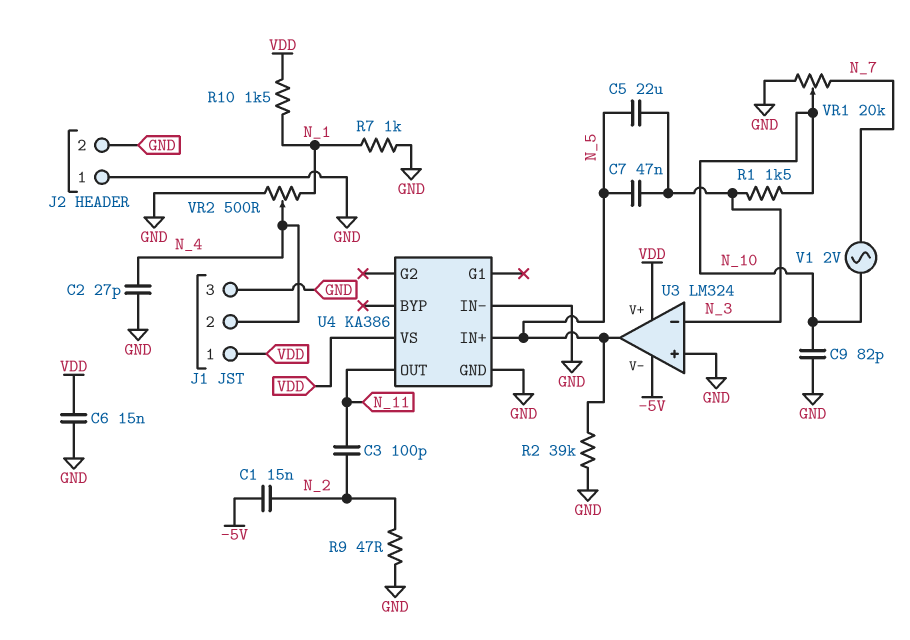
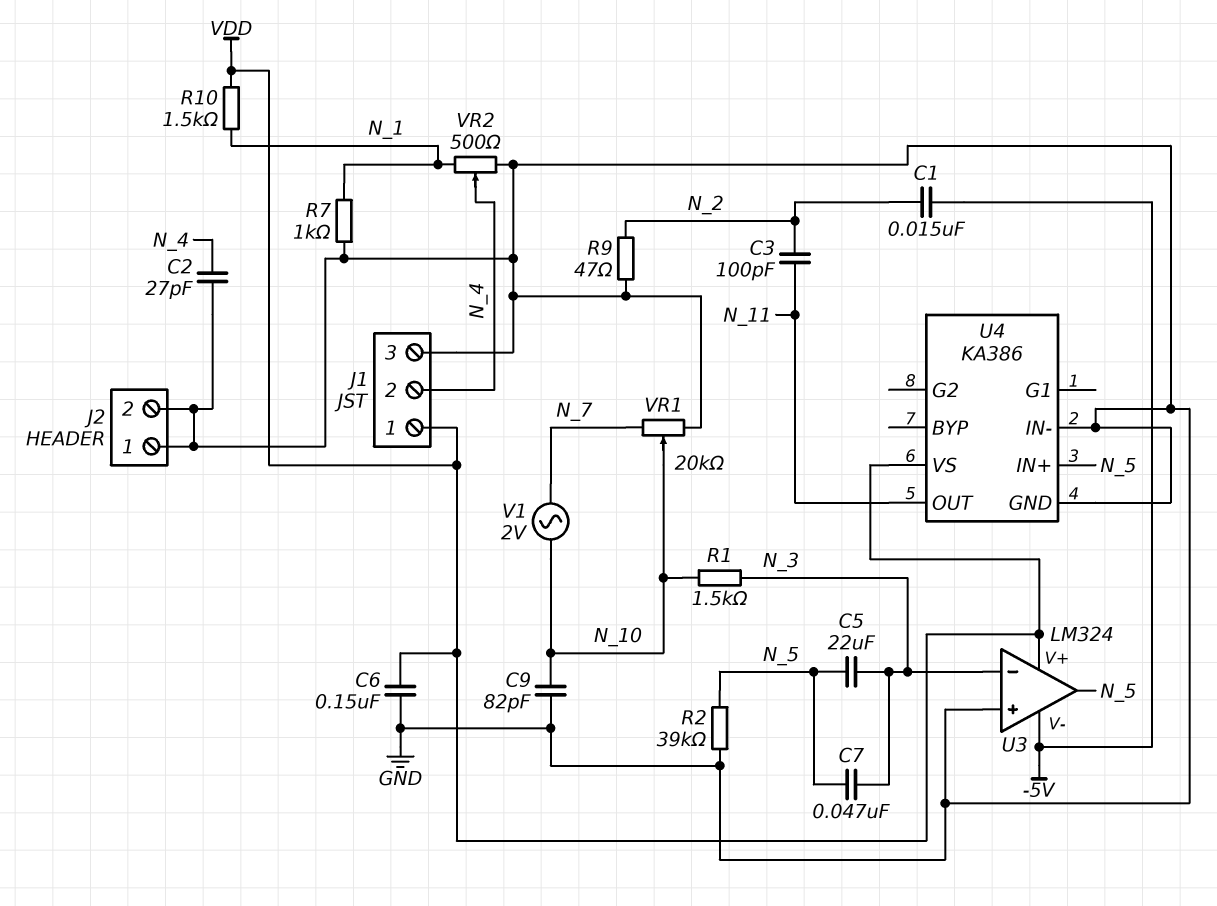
C6: 15nF (GND, VDD) -> 150nF (GND, VDD)

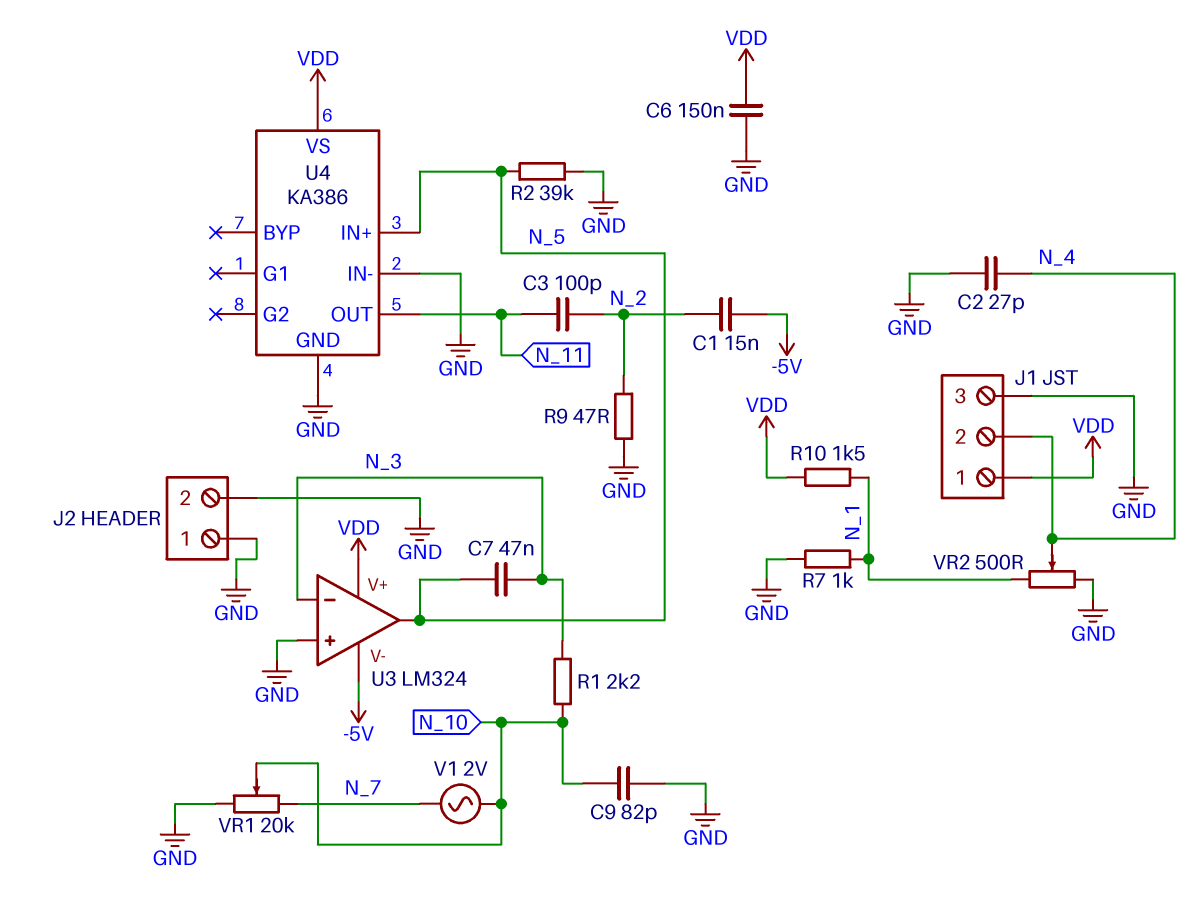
C5: 22uF (N_3, N_5) -> none
R1: 1.5k (N_3, N_10) -> 2.2k (N_3, N_10)

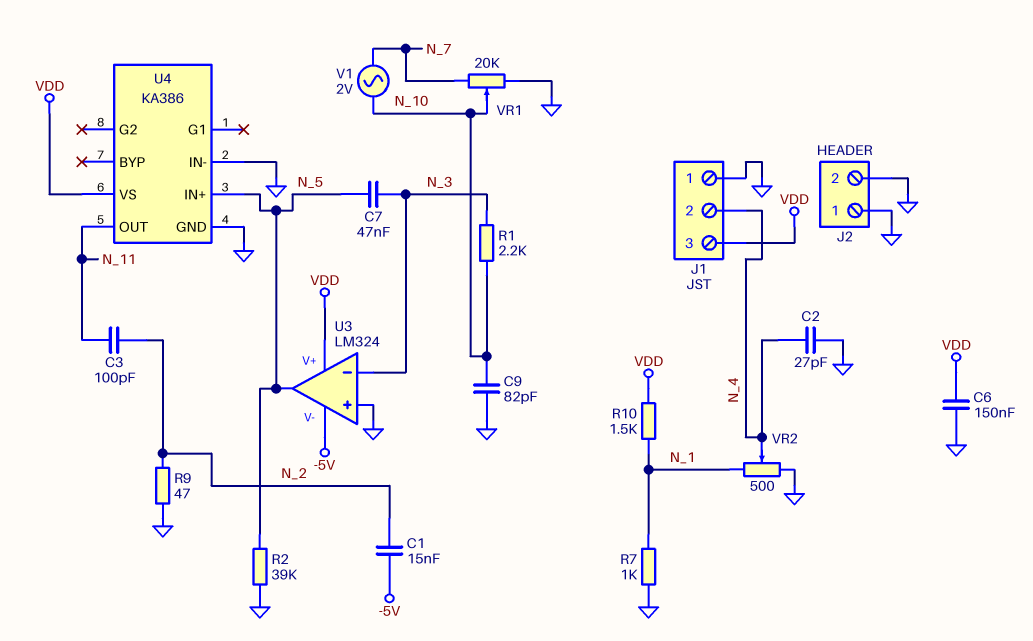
J1 pin 1: VDD -> GND
J1 pin 3: GND -> VDD

